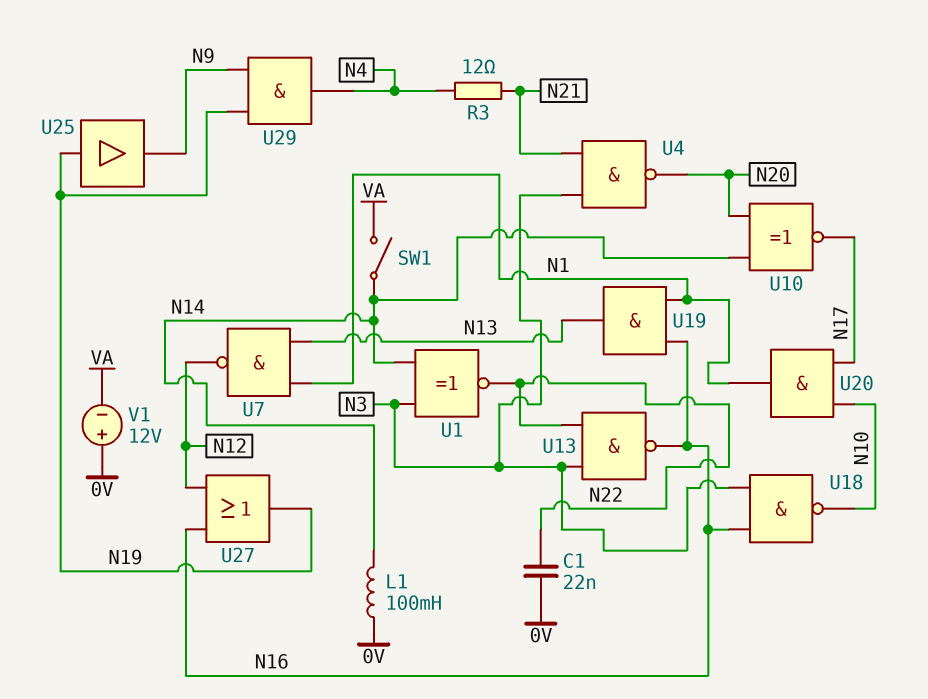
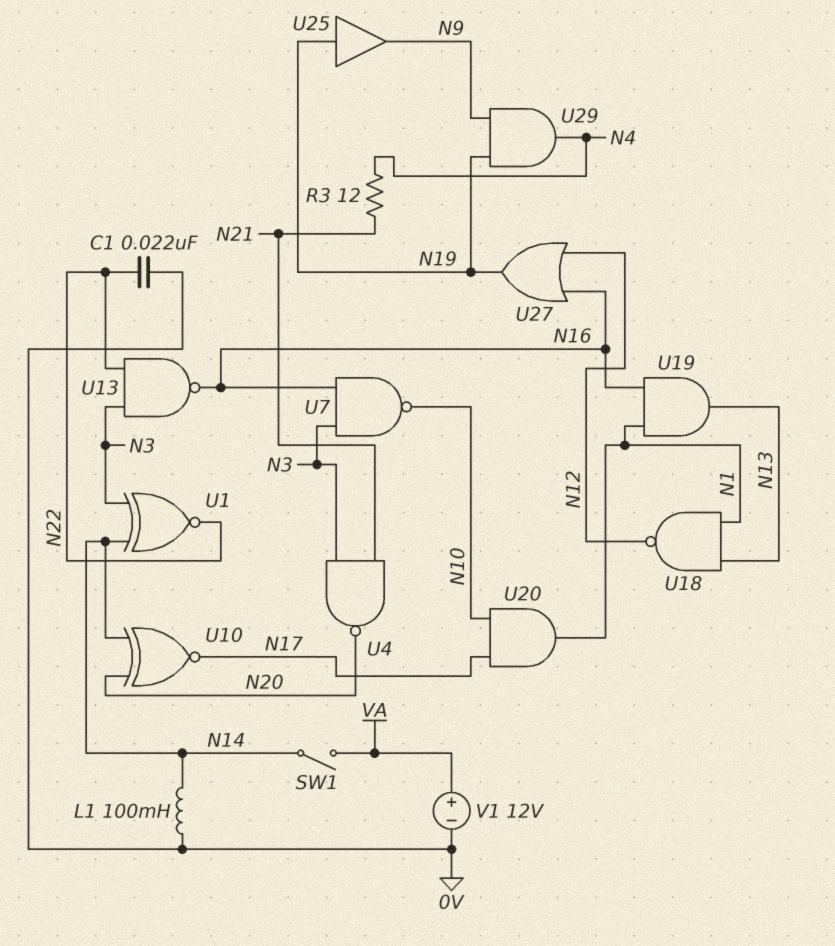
U7: NAND (in N1, in N13, out N12) -> NAND (in N3, in N16, out N10)
U18: NAND (in N3, in N16, out N10) -> NAND (in N1, in N13, out N12)
V1: 12V (plus 0V, minus VA) -> 12V (plus VA, minus 0V)

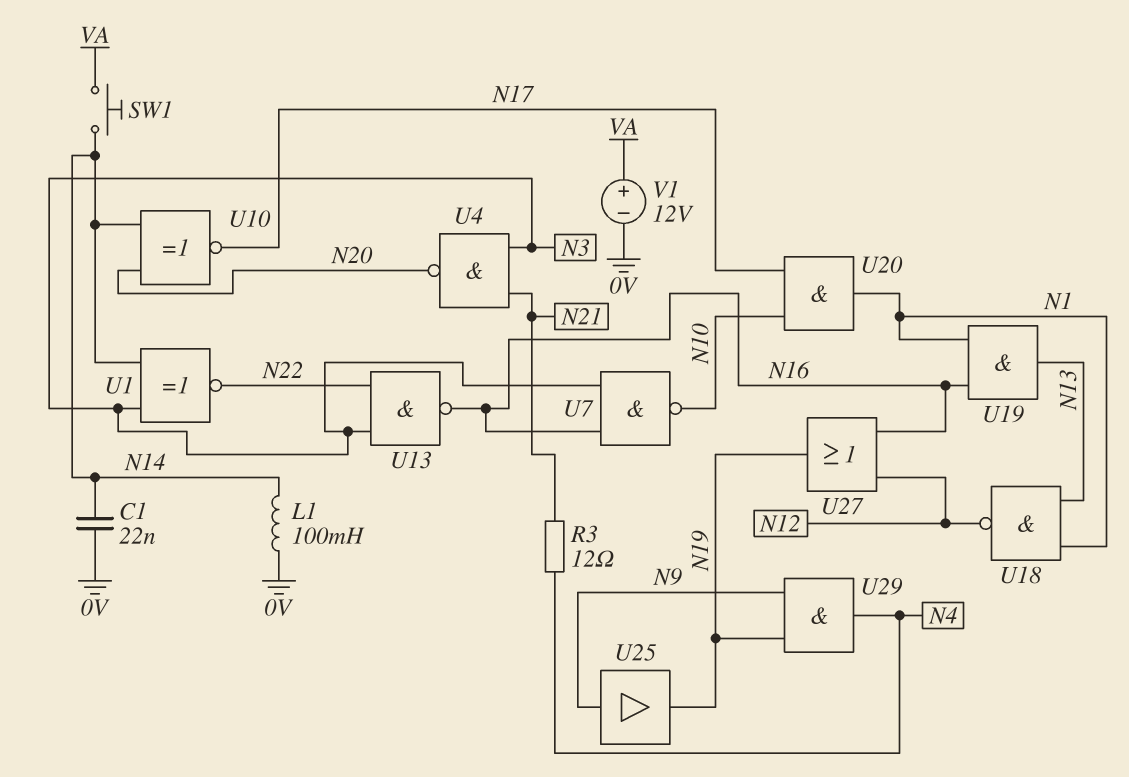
C1: 22nF (0V, N22) -> 22nF (0V, N14)
SW1: switch (N14, VA) -> button (N14, VA)
U25: buffer (in N19, out N9) -> buffer (in N9, out N19)

